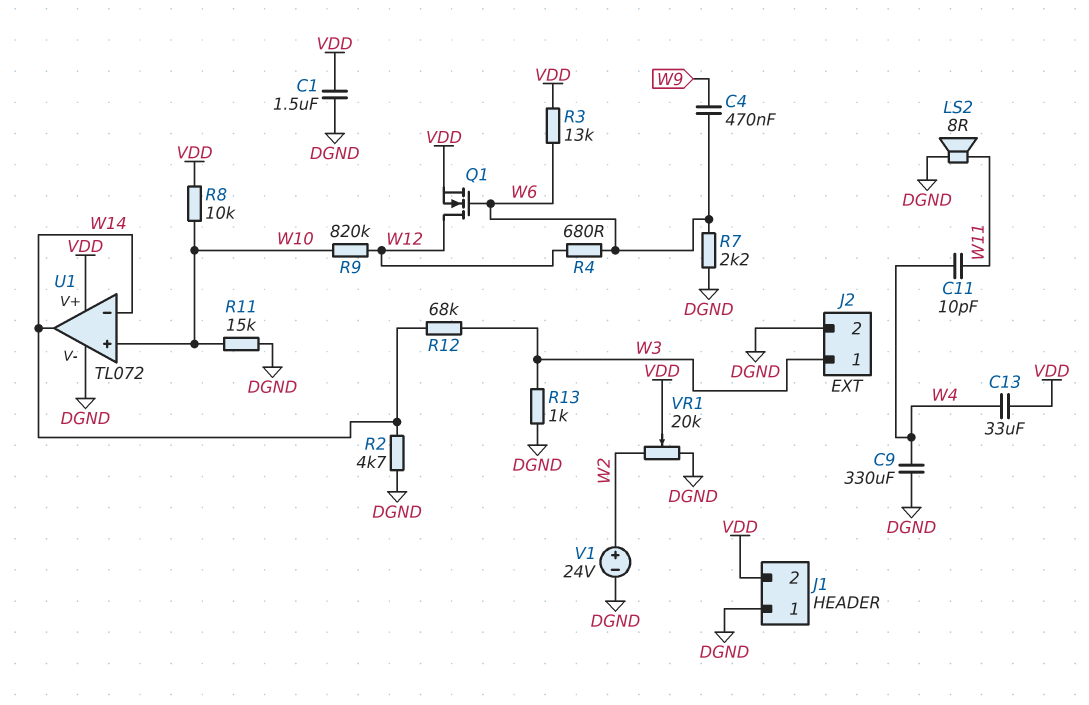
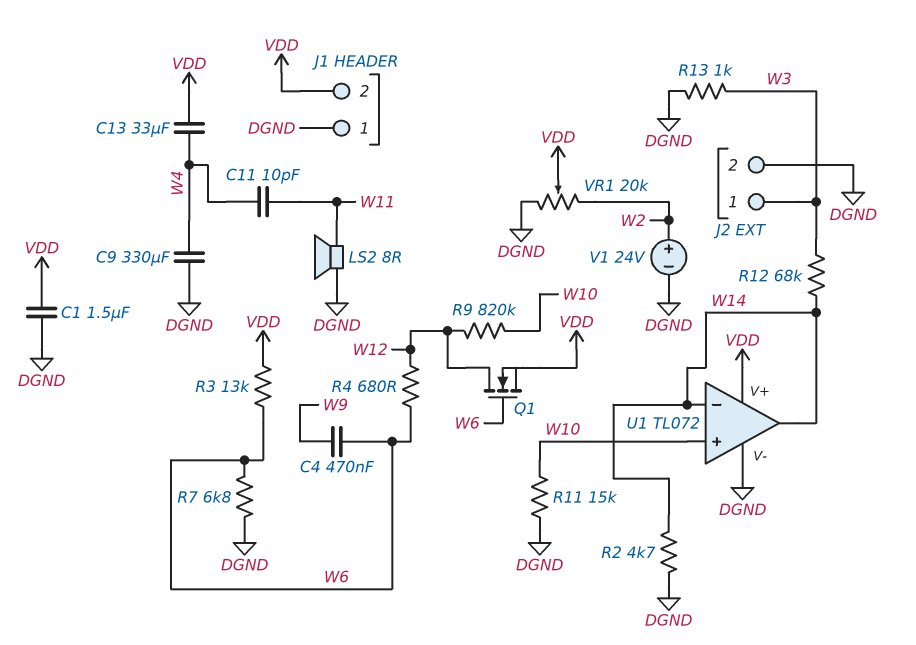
R7: 2.2k (DGND, W6) -> 6.8k (DGND, W6)
R8: 10k (VDD, W10) -> none

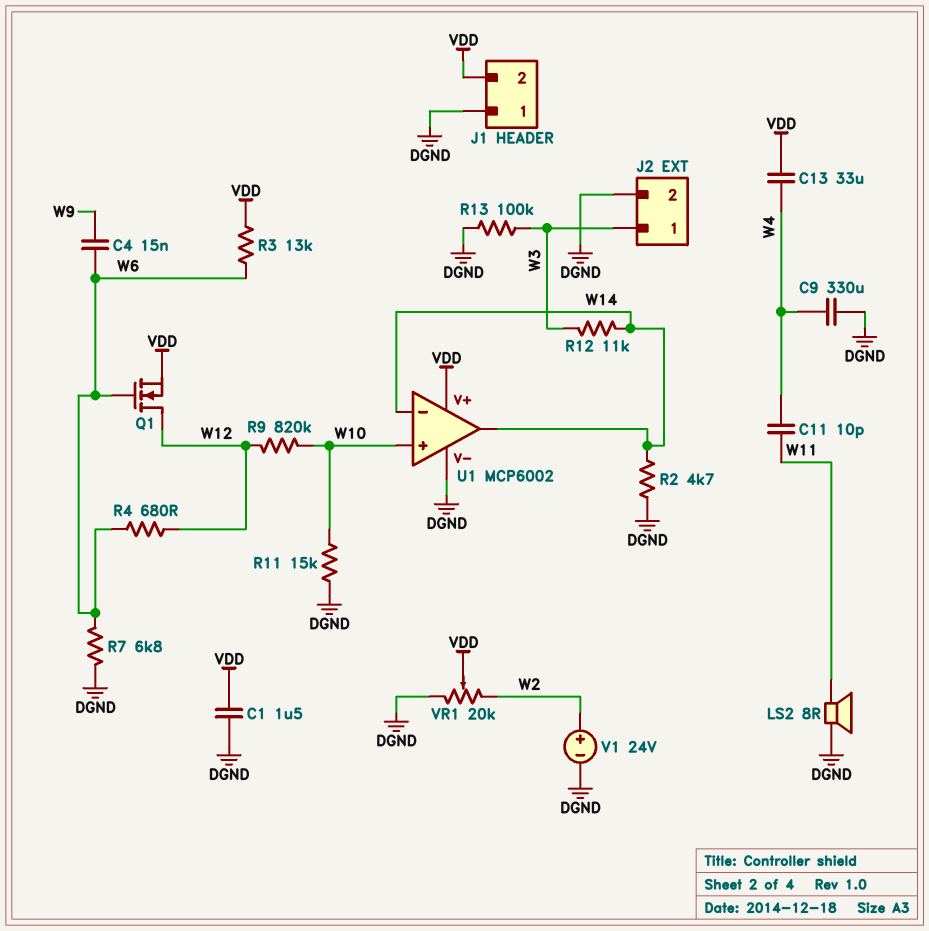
C4: 470nF (W6, W9) -> 15nF (W6, W9)
R12: 68k (W3, W14) -> 11k (W3, W14)
R13: 1k (DGND, W3) -> 100k (DGND, W3)
U1: TL072 -> MCP6002

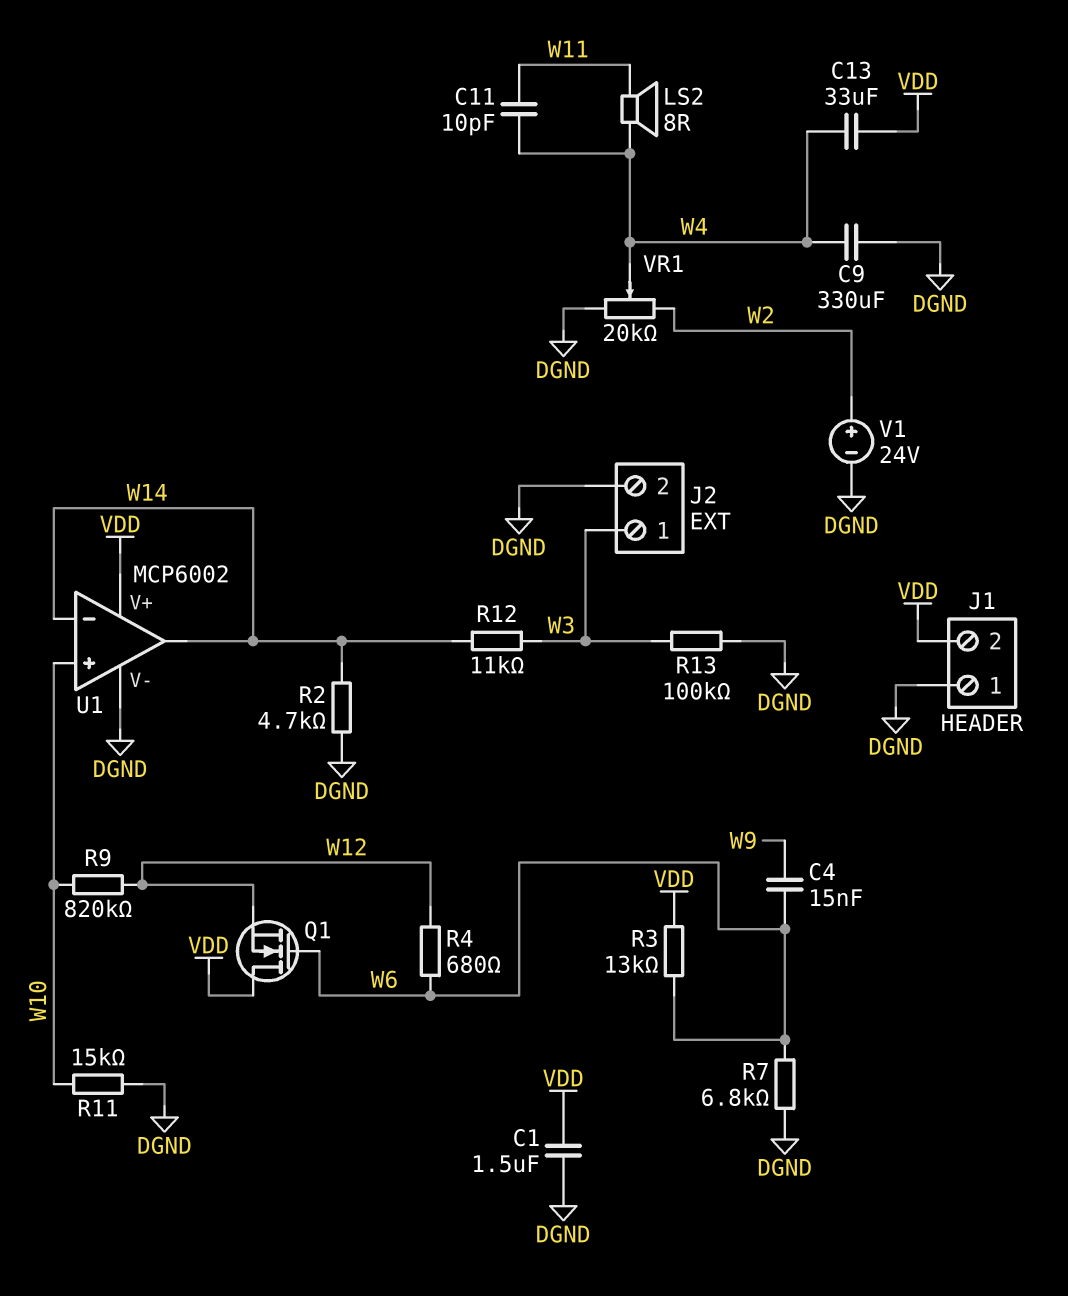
LS2: speaker 8R (DGND, W11) -> speaker 8R (W4, W11)
Q1: NMOS (G W6, D W12, S VDD) -> NMOS (G W6, D VDD, S W12)
VR1: 20k (DGND, W2, wiper VDD) -> 20k (DGND, W2, wiper W4)

